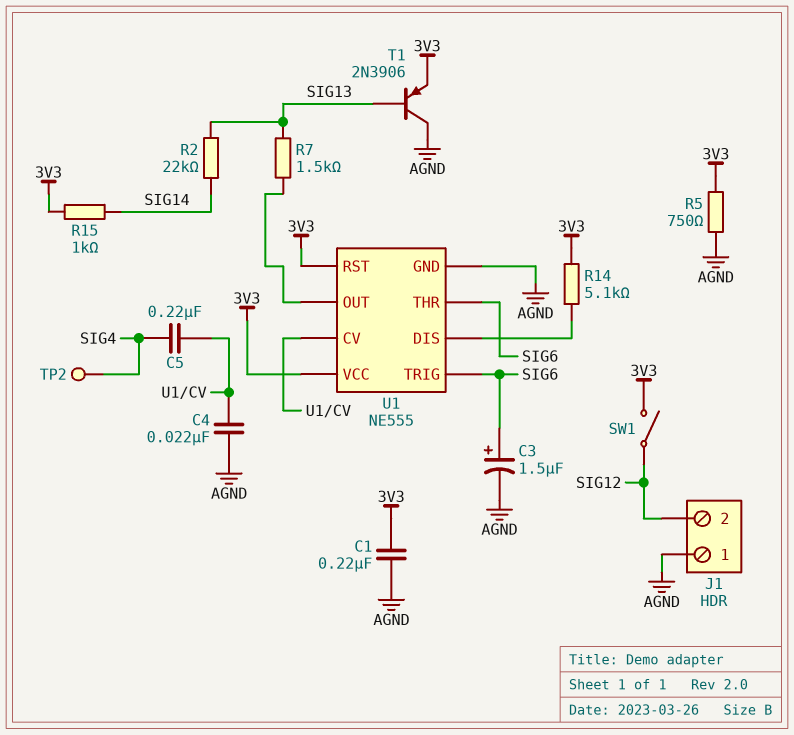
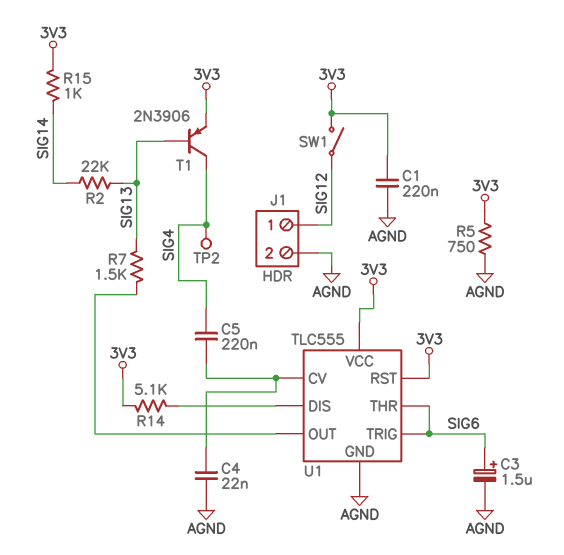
J1 pin 1: AGND -> SIG12
J1 pin 2: SIG12 -> AGND
T1: PNP 2N3906 (B SIG13, C AGND, E 3V3) -> PNP 2N3906 (B SIG13, C SIG4, E 3V3)
U1: NE555 -> TLC555

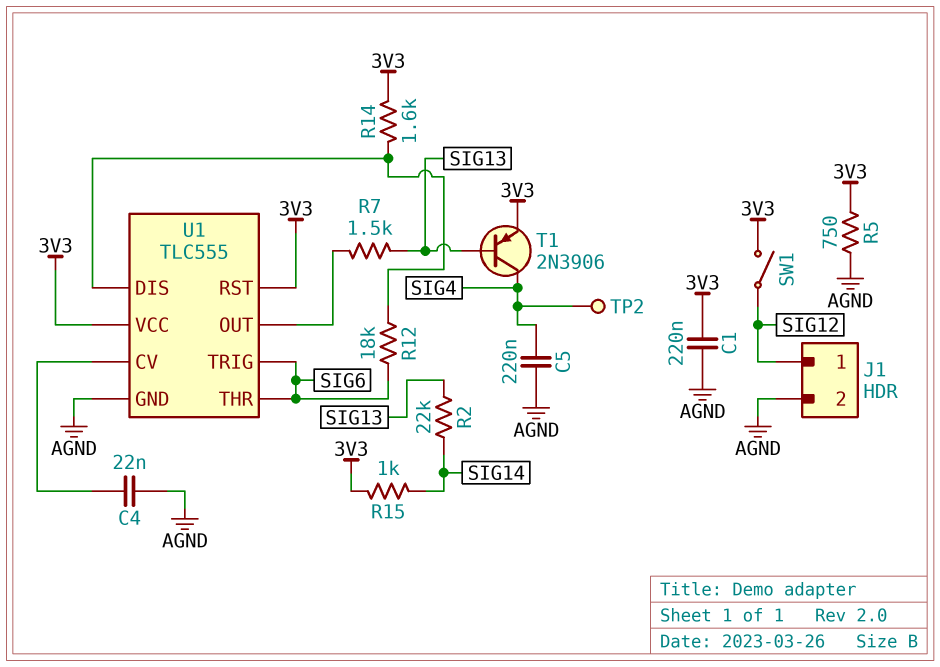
C3: 1.5uF (plus SIG6, minus AGND) -> none
C5: 220nF (SIG4, U1/CV) -> 220nF (AGND, SIG4)
R12: none -> 18k (SIG6, U1/DIS)
R14: 5.1k (3V3, U1/DIS) -> 1.6k (3V3, U1/DIS)

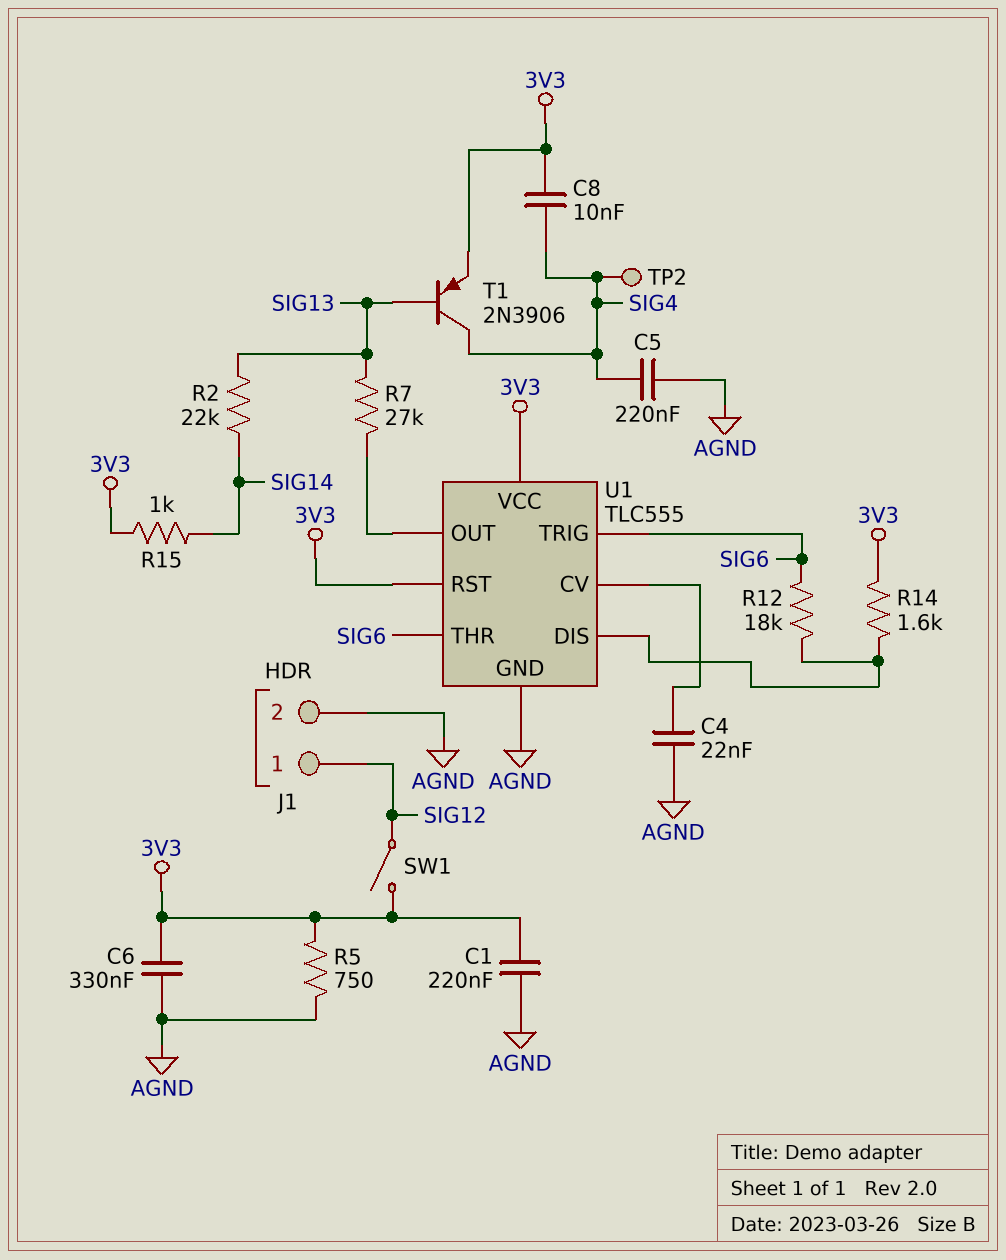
C6: none -> 330nF (3V3, AGND)
C8: none -> 10nF (3V3, SIG4)
R7: 1.5k (SIG13, U1/OUT) -> 27k (SIG13, U1/OUT)

